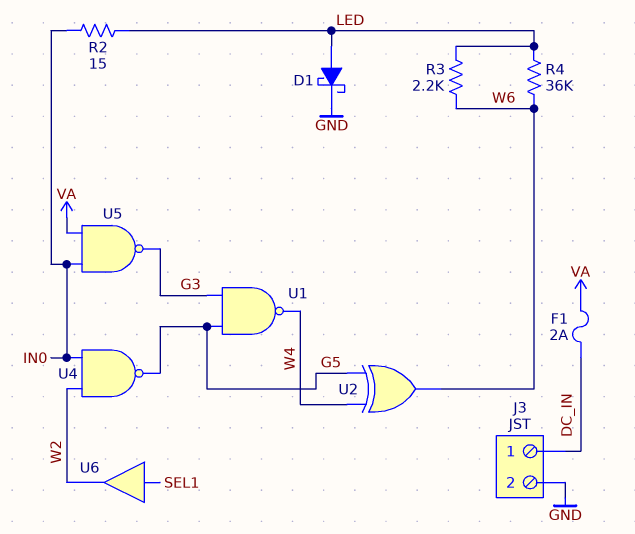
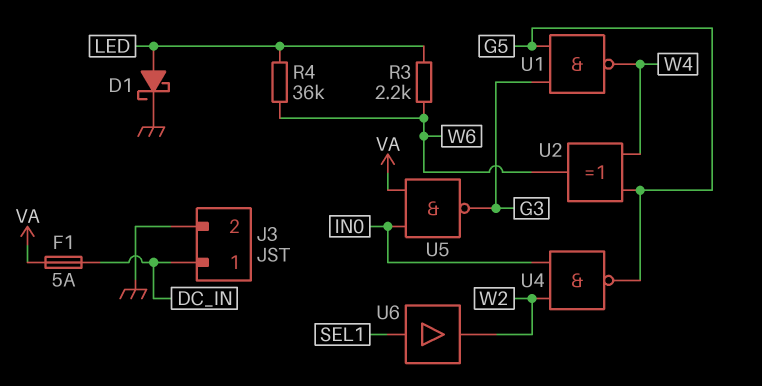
F1: 2A (DC_IN, VA) -> 5A (DC_IN, VA)
R2: 15 (IN0, LED) -> none

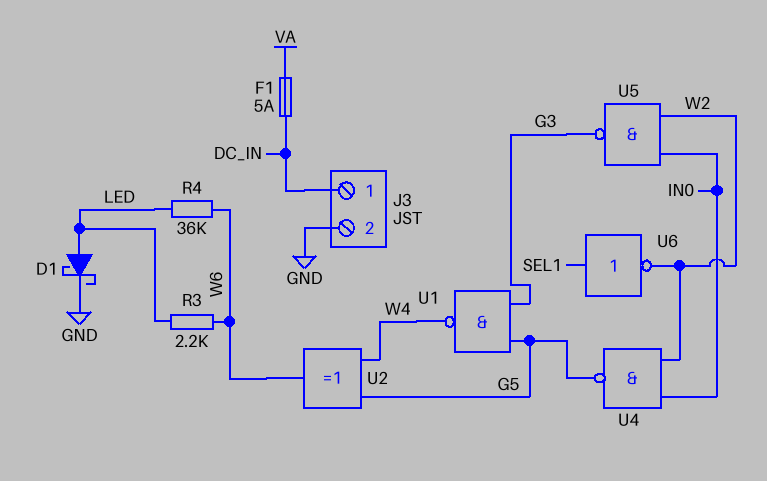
U5: NAND (in IN0, in VA, out G3) -> NAND (in IN0, in W2, out G3)
U6: buffer (in SEL1, out W2) -> NOT (in SEL1, out W2)

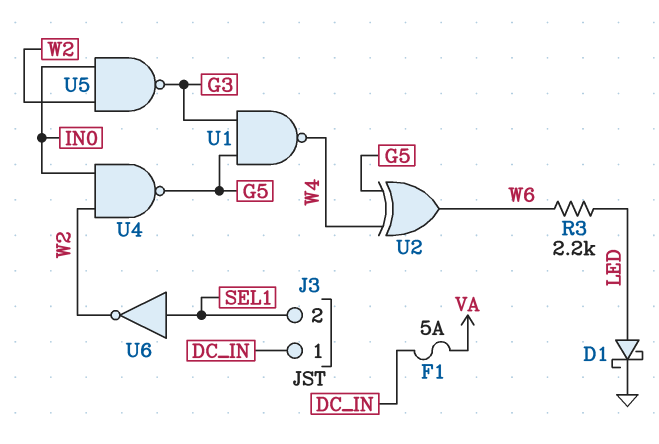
J3 pin 2: GND -> SEL1
R4: 36k (LED, W6) -> none

